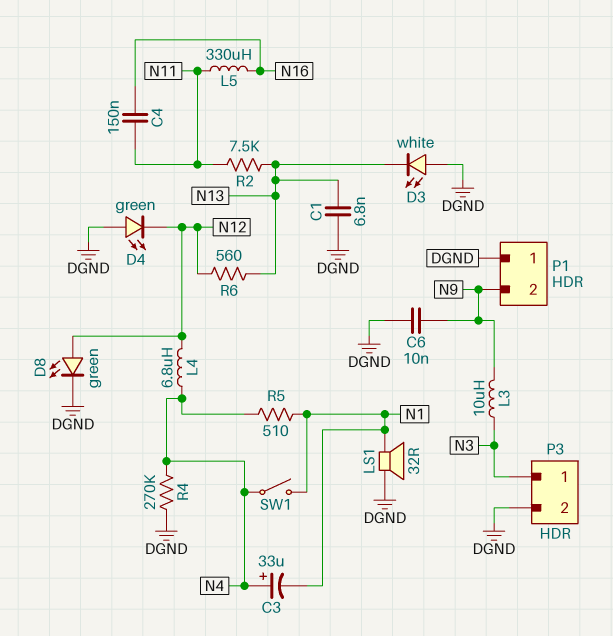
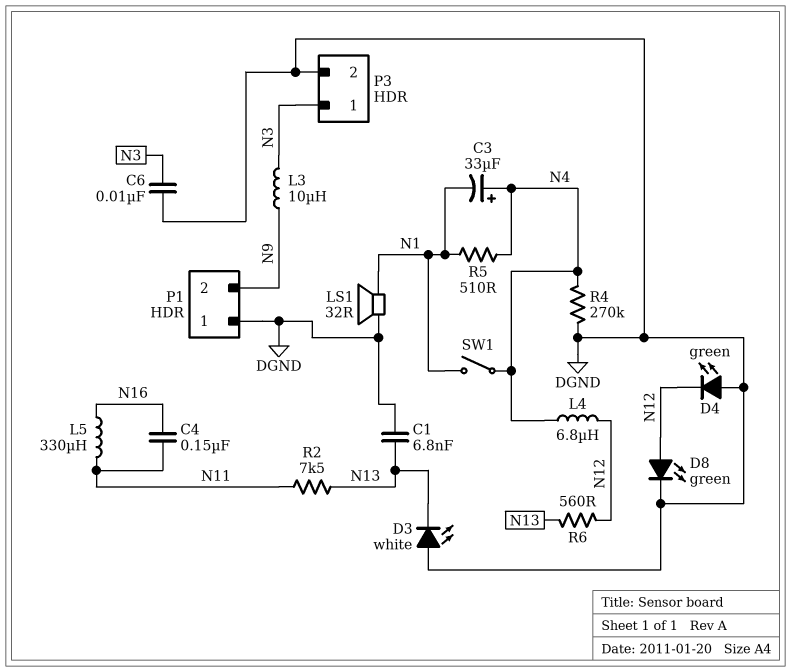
C6: 10nF (DGND, N9) -> 10nF (DGND, N3)

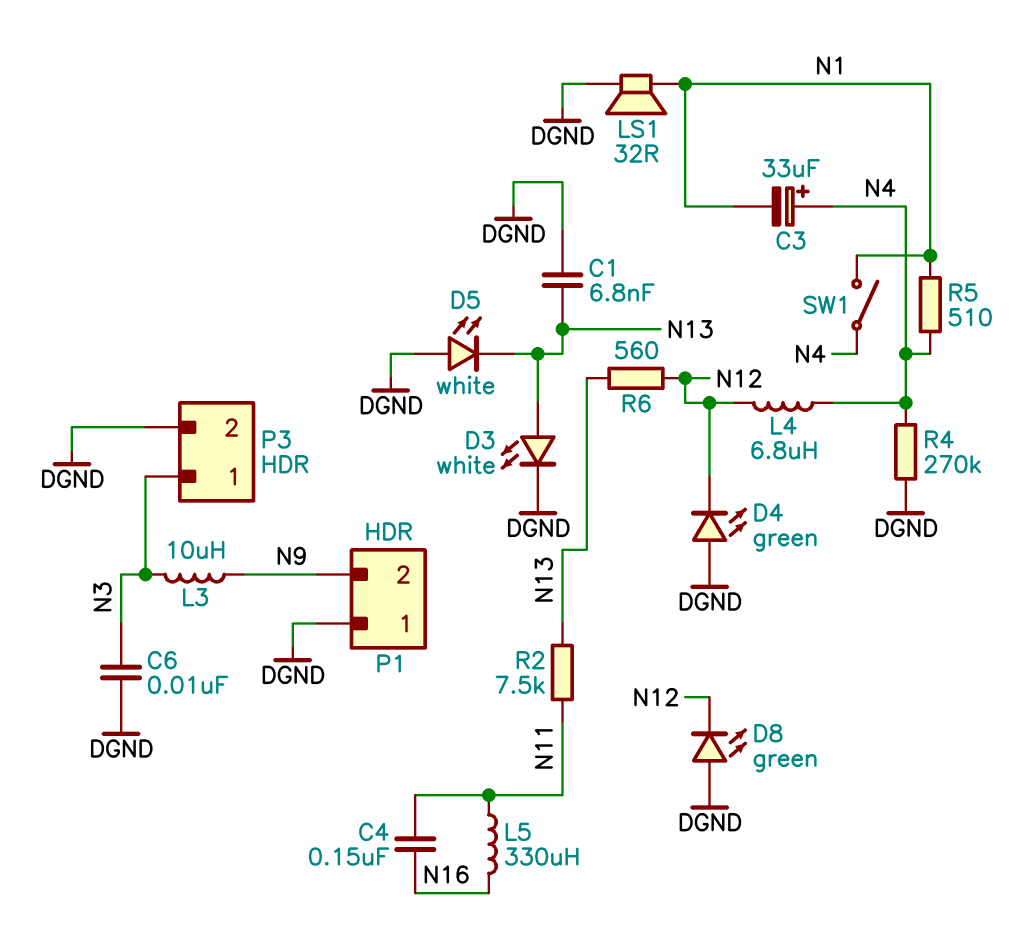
D3: LED white (A DGND, K N13) -> LED white (A N13, K DGND)
D5: none -> LED white (A DGND, K N13)
D8: LED green (A N12, K DGND) -> LED green (A DGND, K N12)

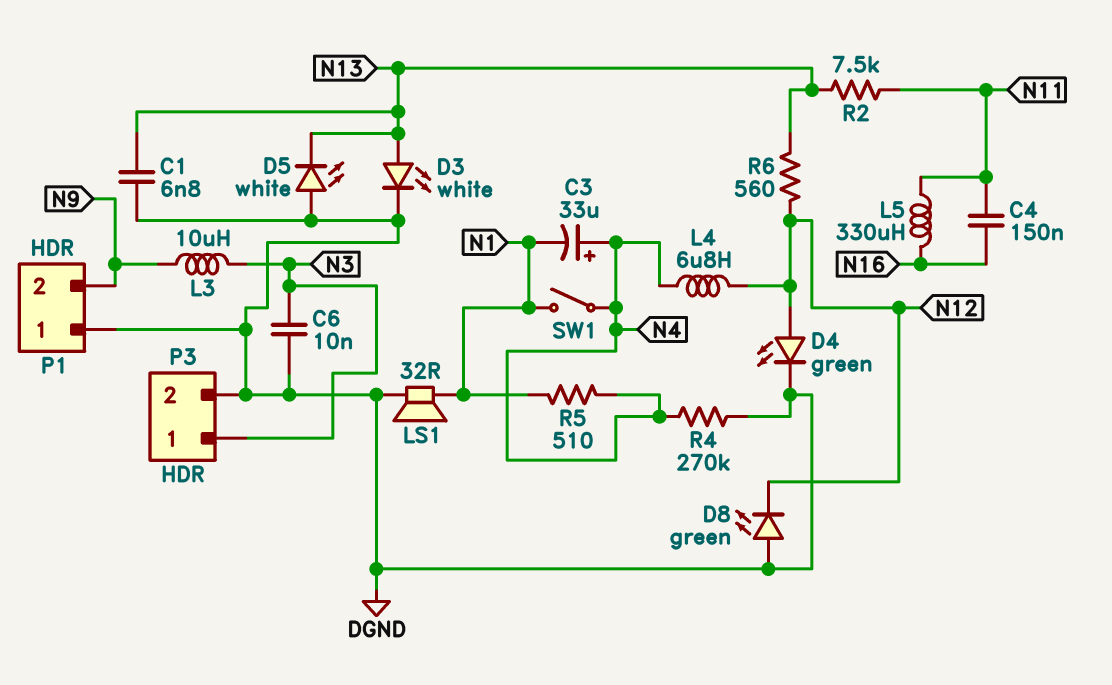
D4: LED green (A DGND, K N12) -> LED green (A N12, K DGND)

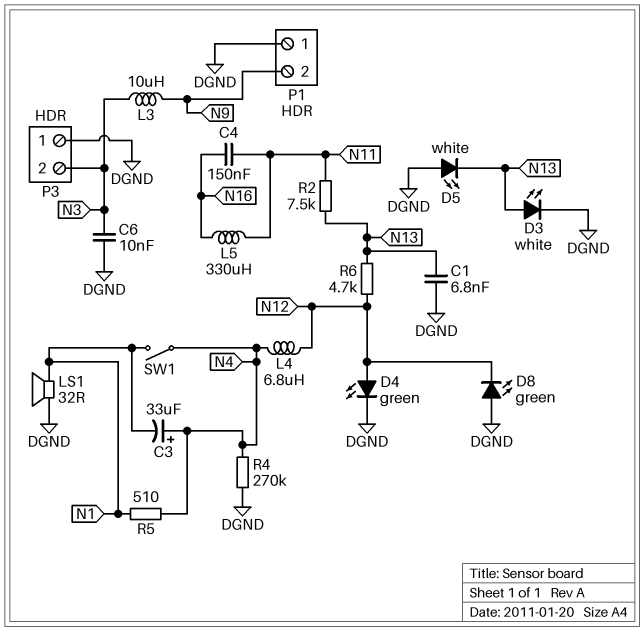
P3 pin 1: N3 -> DGND
P3 pin 2: DGND -> N3
R6: 560 (N12, N13) -> 4.7k (N12, N13)

